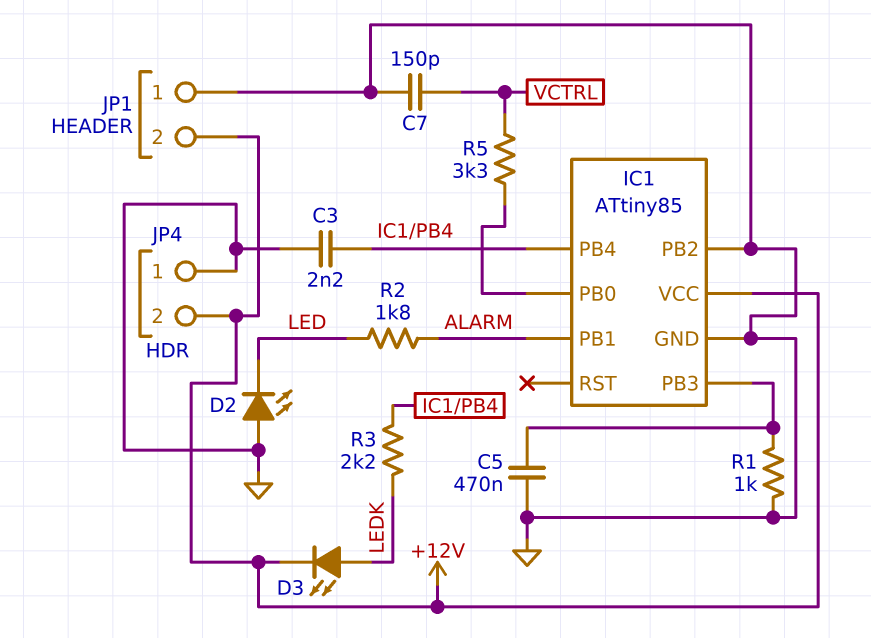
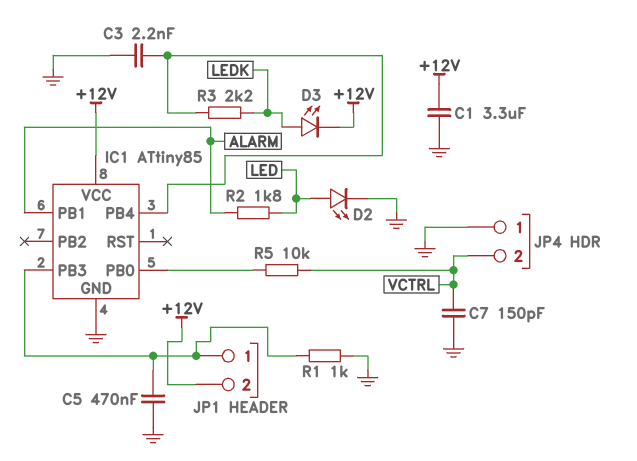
C1: none -> 3.3uF (+12V, GND)
D2: LED (A GND, K LED) -> LED (A LED, K GND)
IC1 pin PB2: GND -> none
JP1 pin 1: GND -> IC1/PB3
JP4 pin 2: +12V -> VCTRL
R5: 3.3k (IC1/PB0, VCTRL) -> 10k (IC1/PB0, VCTRL)

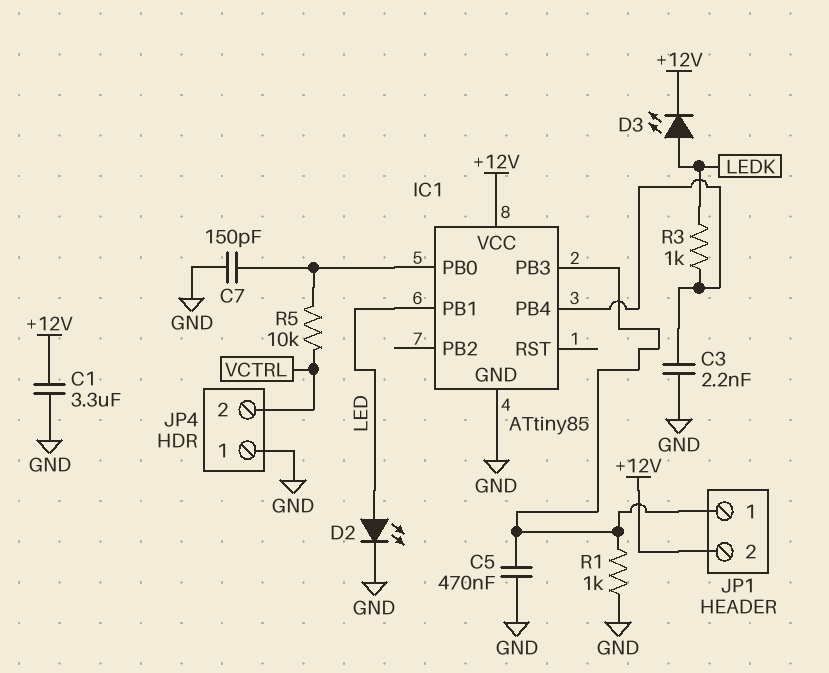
C7: 150pF (GND, VCTRL) -> 150pF (GND, IC1/PB0)
IC1 pin PB1: ALARM -> LED
R2: 1.8k (ALARM, LED) -> none
R3: 2.2k (IC1/PB4, LEDK) -> 1k (IC1/PB4, LEDK)

